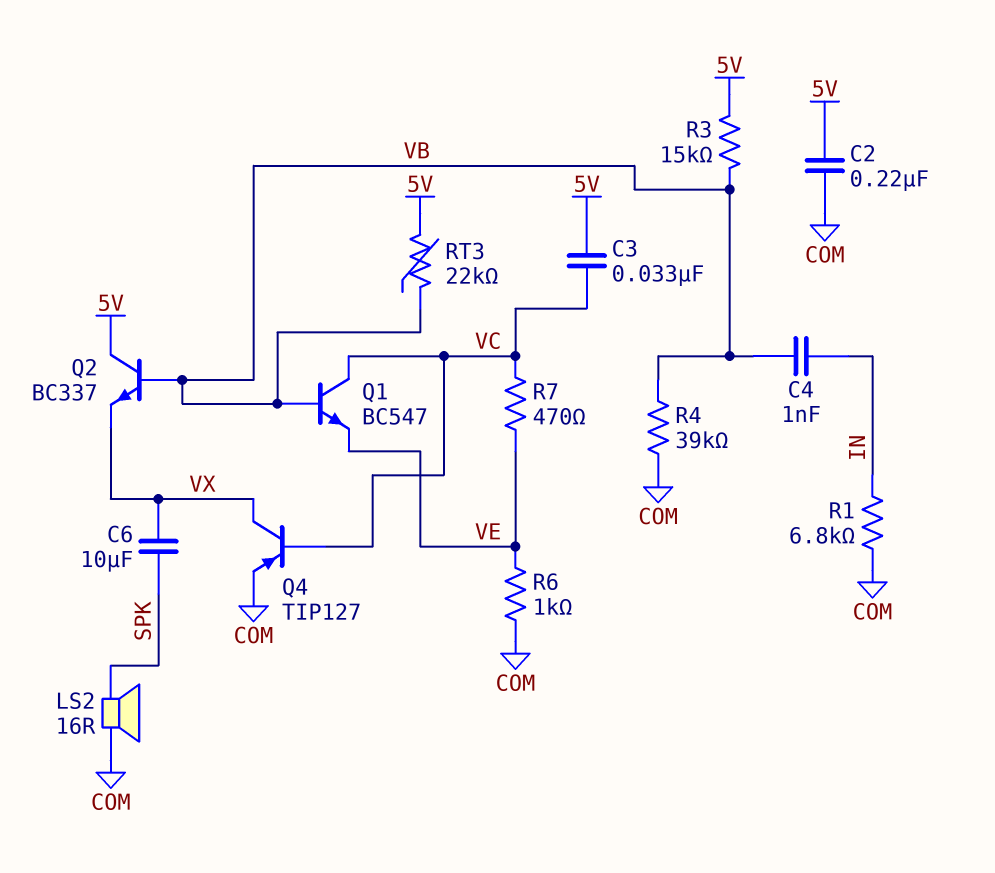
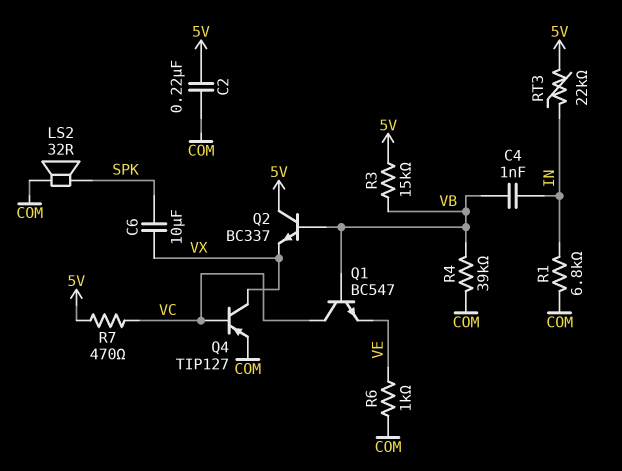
C3: 33nF (5V, VC) -> none
LS2: speaker 16R (COM, SPK) -> speaker 32R (COM, SPK)
R7: 470 (VC, VE) -> 470 (5V, VC)
RT3: 22k (5V, VB) -> 22k (5V, IN)

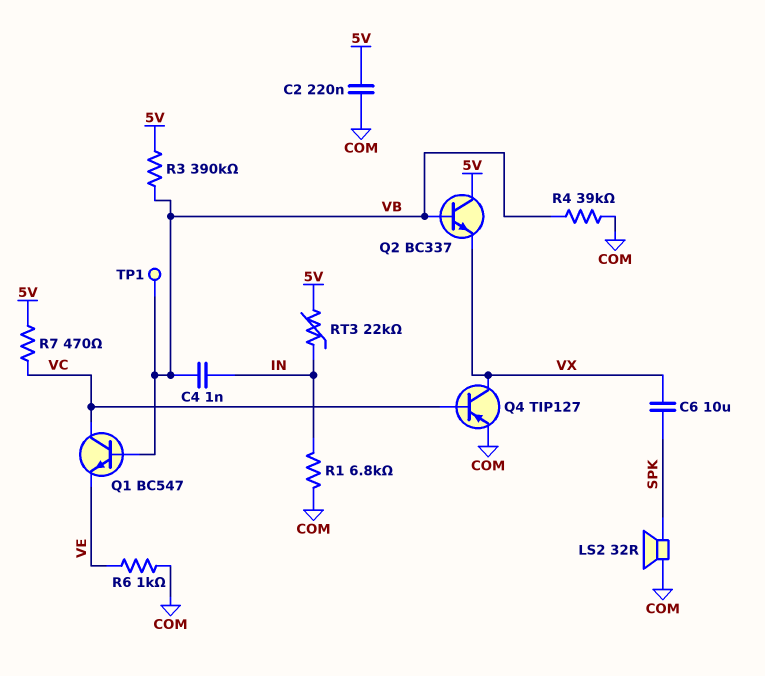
R3: 15k (5V, VB) -> 390k (5V, VB)
TP1: none -> test point (VB)

